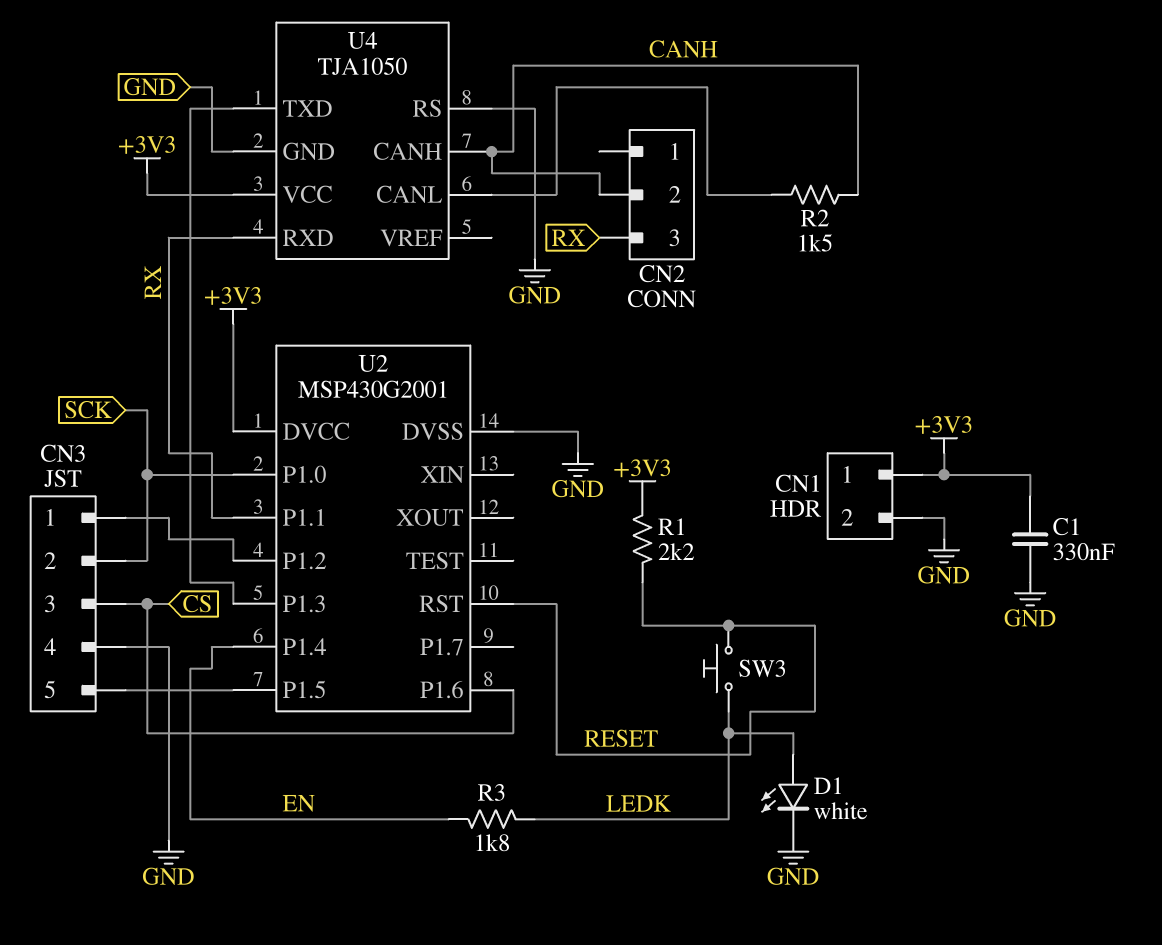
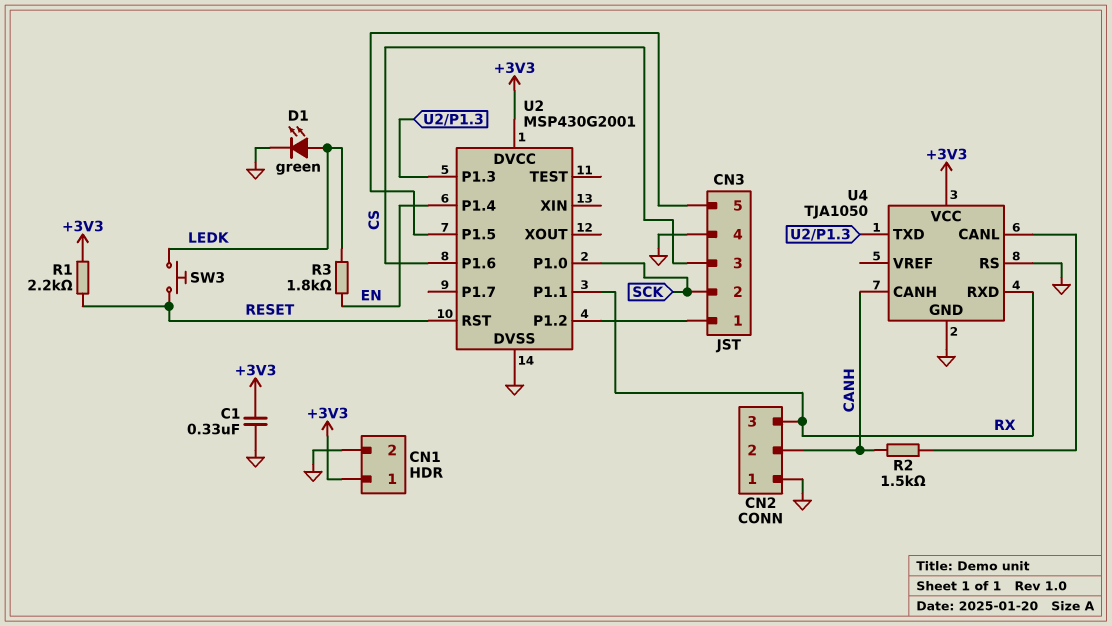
CN2 pin 1: none -> GND
D1: LED white (A LEDK, K GND) -> LED green (A LEDK, K GND)

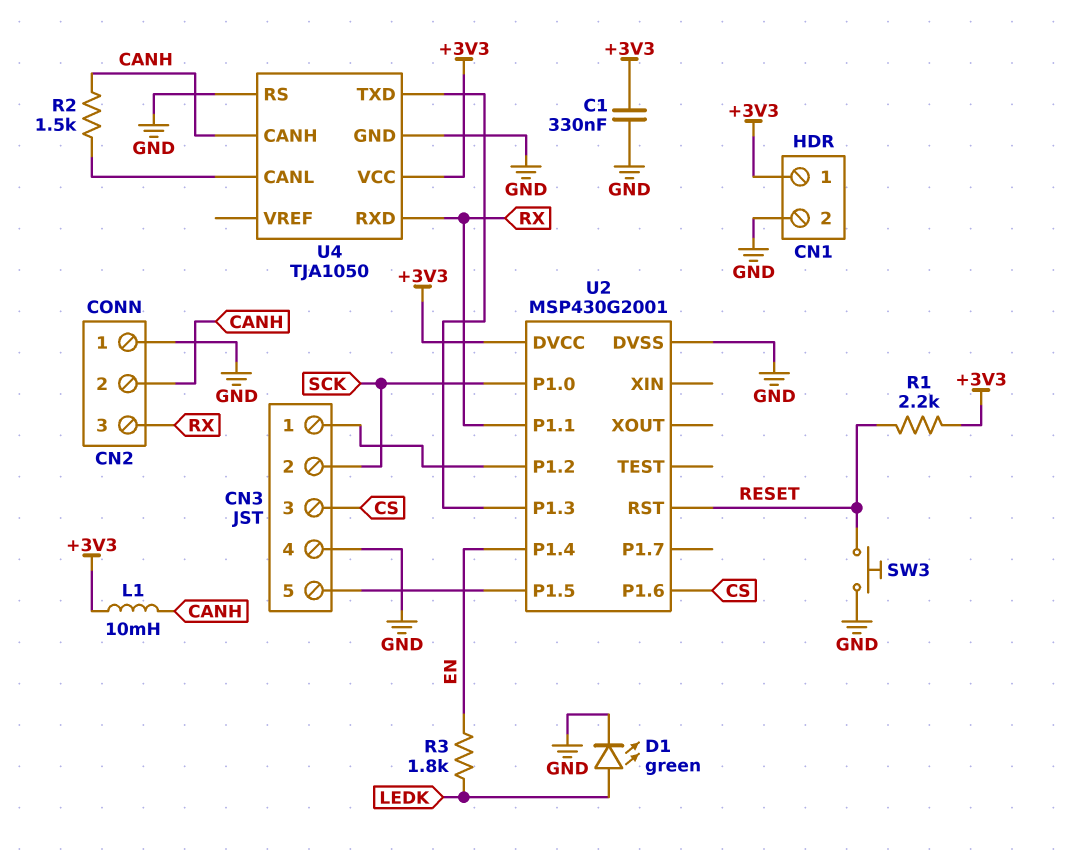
L1: none -> 10mH (+3V3, CANH)
SW3: button (LEDK, RESET) -> button (GND, RESET)

